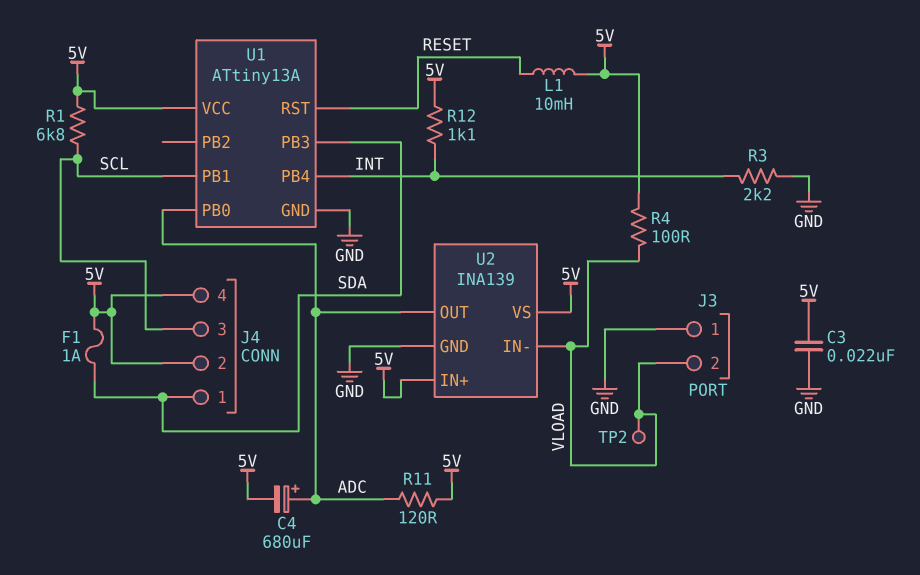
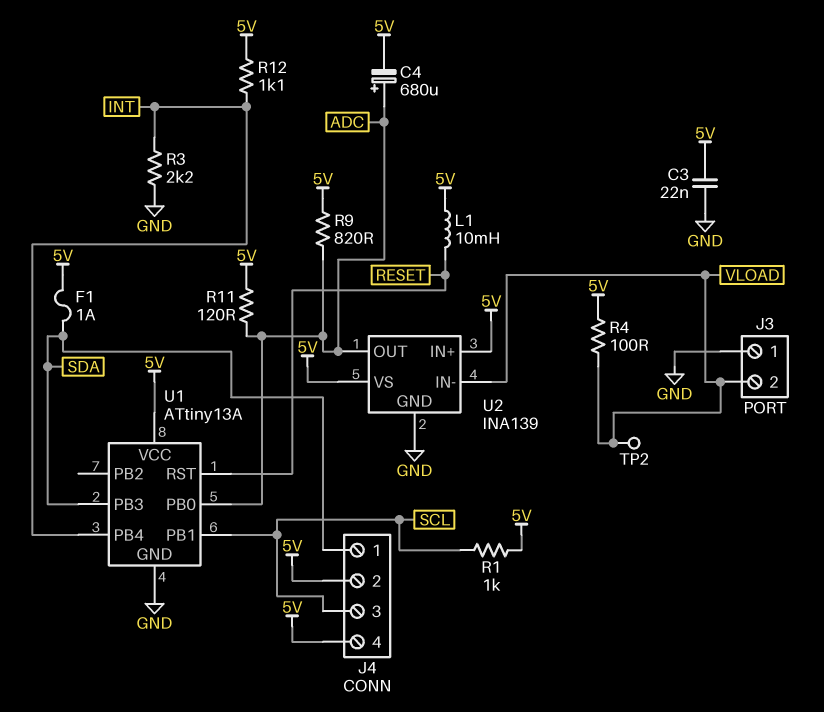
R1: 6.8k (5V, SCL) -> 1k (5V, SCL)
R9: none -> 820 (5V, ADC)

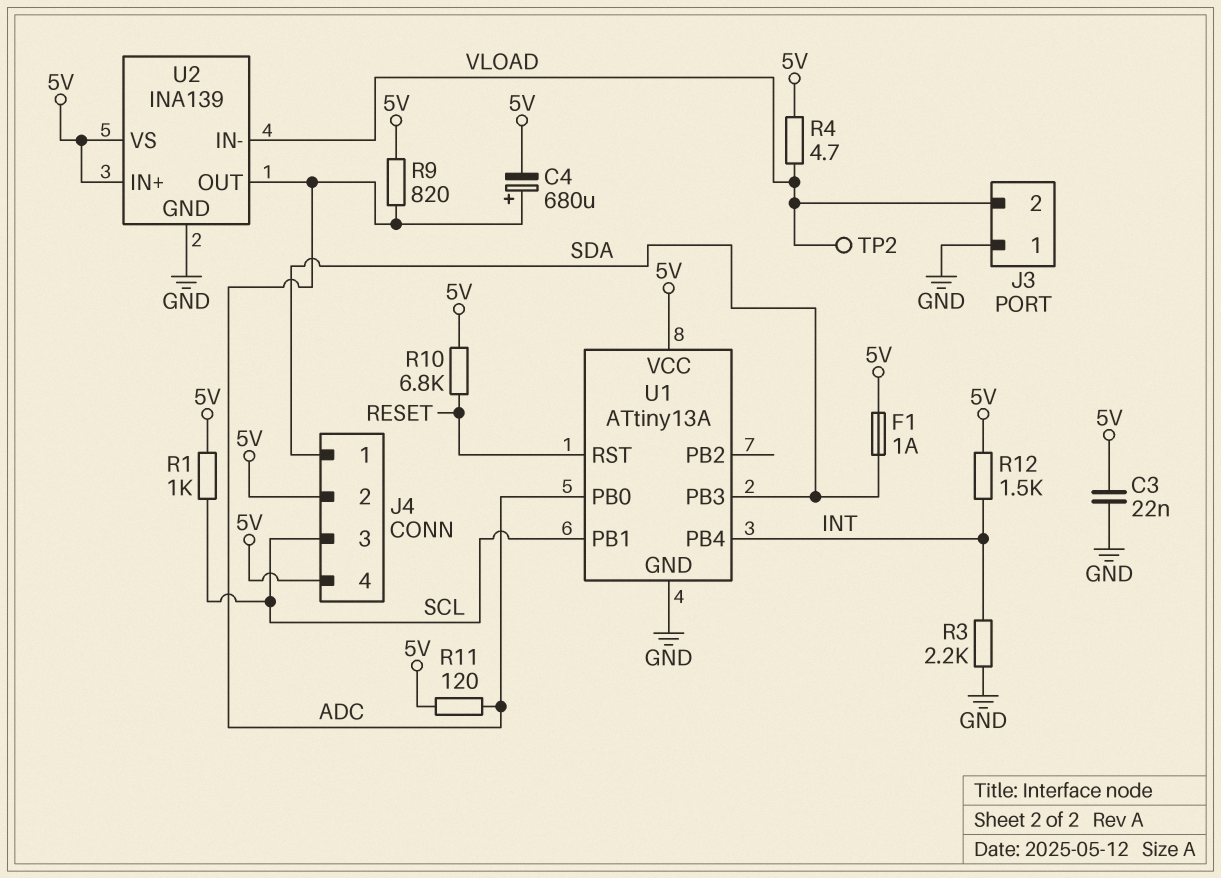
L1: 10mH (5V, RESET) -> none
R4: 100 (5V, VLOAD) -> 4.7 (5V, VLOAD)
R10: none -> 6.8k (5V, RESET)
R12: 1.1k (5V, INT) -> 1.5k (5V, INT)

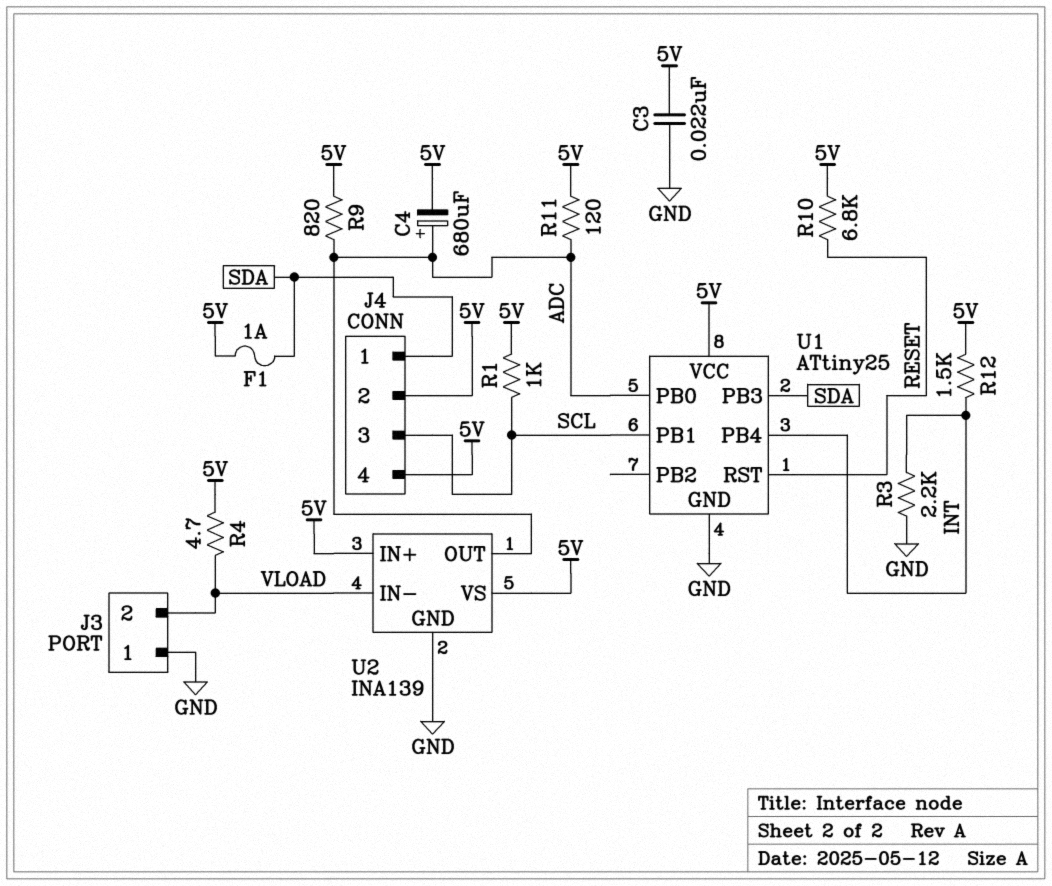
TP2: test point (VLOAD) -> none
U1: ATtiny13A -> ATtiny25

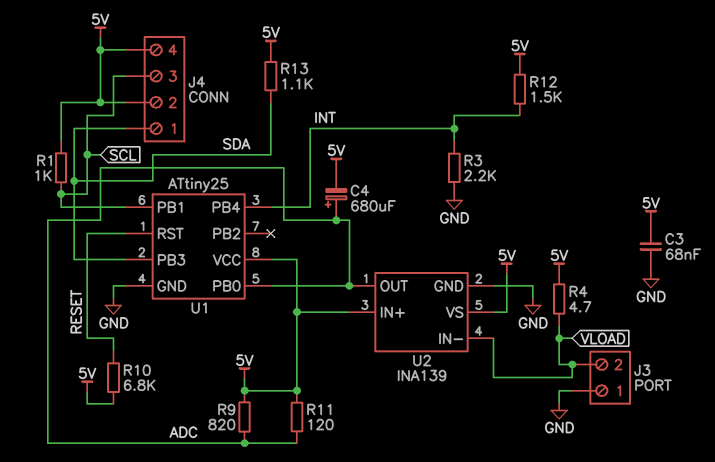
C3: 22nF (5V, GND) -> 68nF (5V, GND)
F1: 1A (5V, SDA) -> none
R13: none -> 1.1k (5V, SDA)

